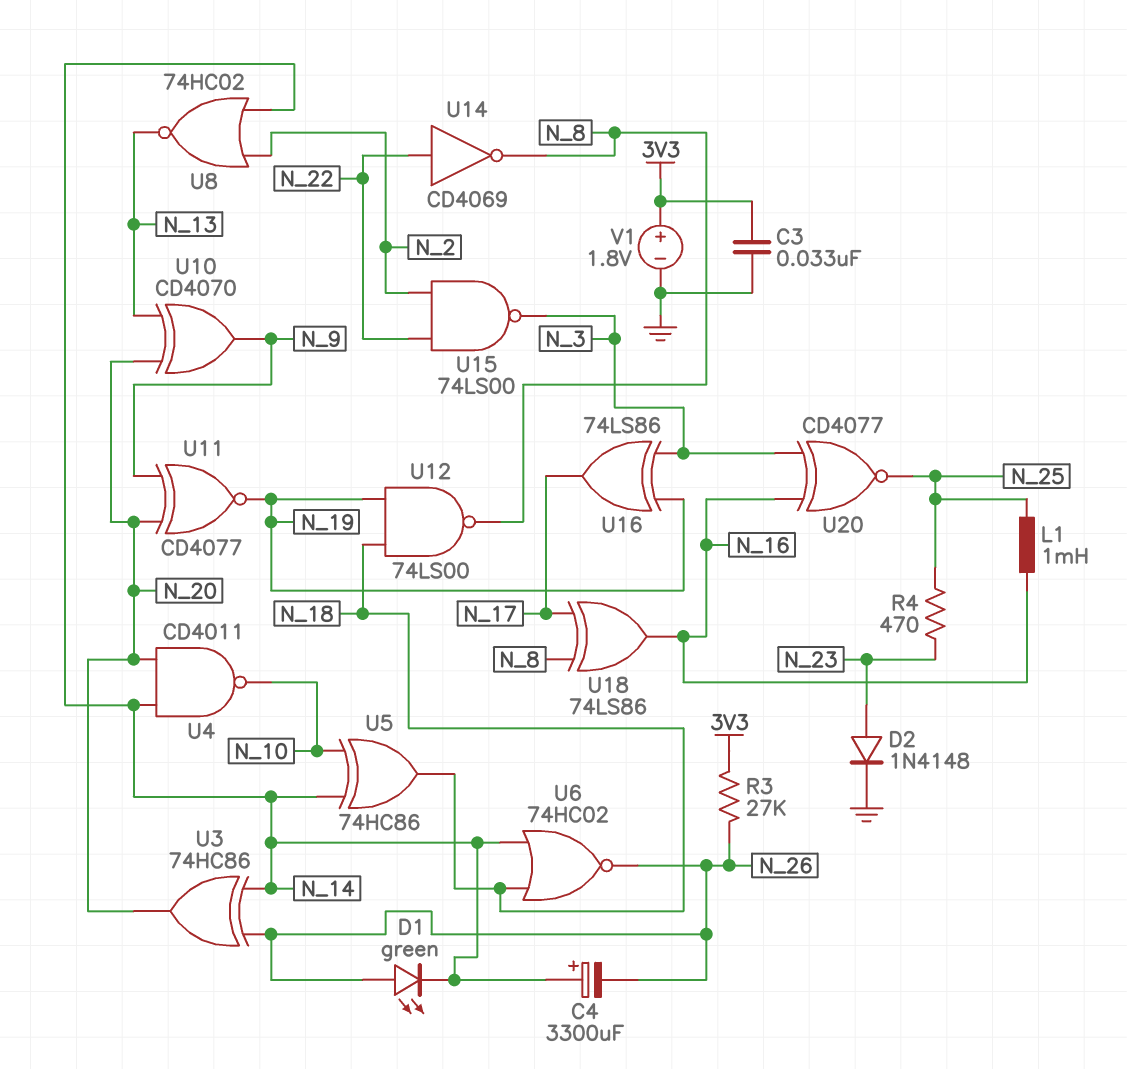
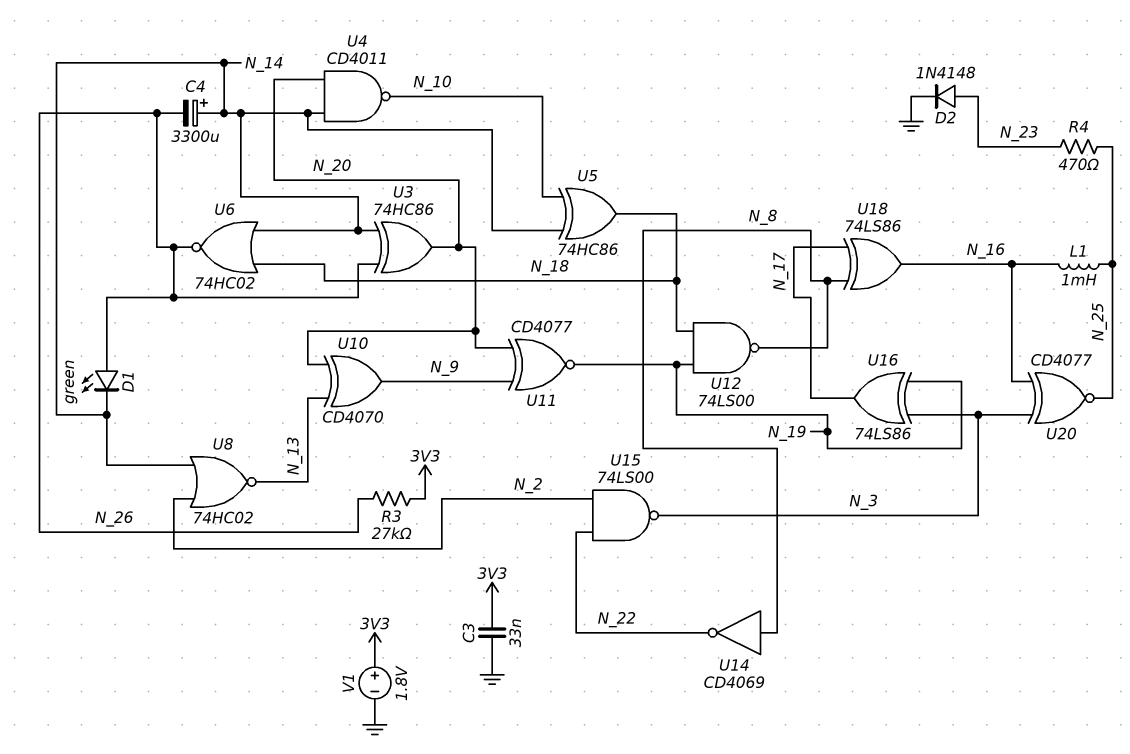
U14: NOT CD4069 (in N_22, out N_8) -> NOT CD4069 (in N_8, out N_22)

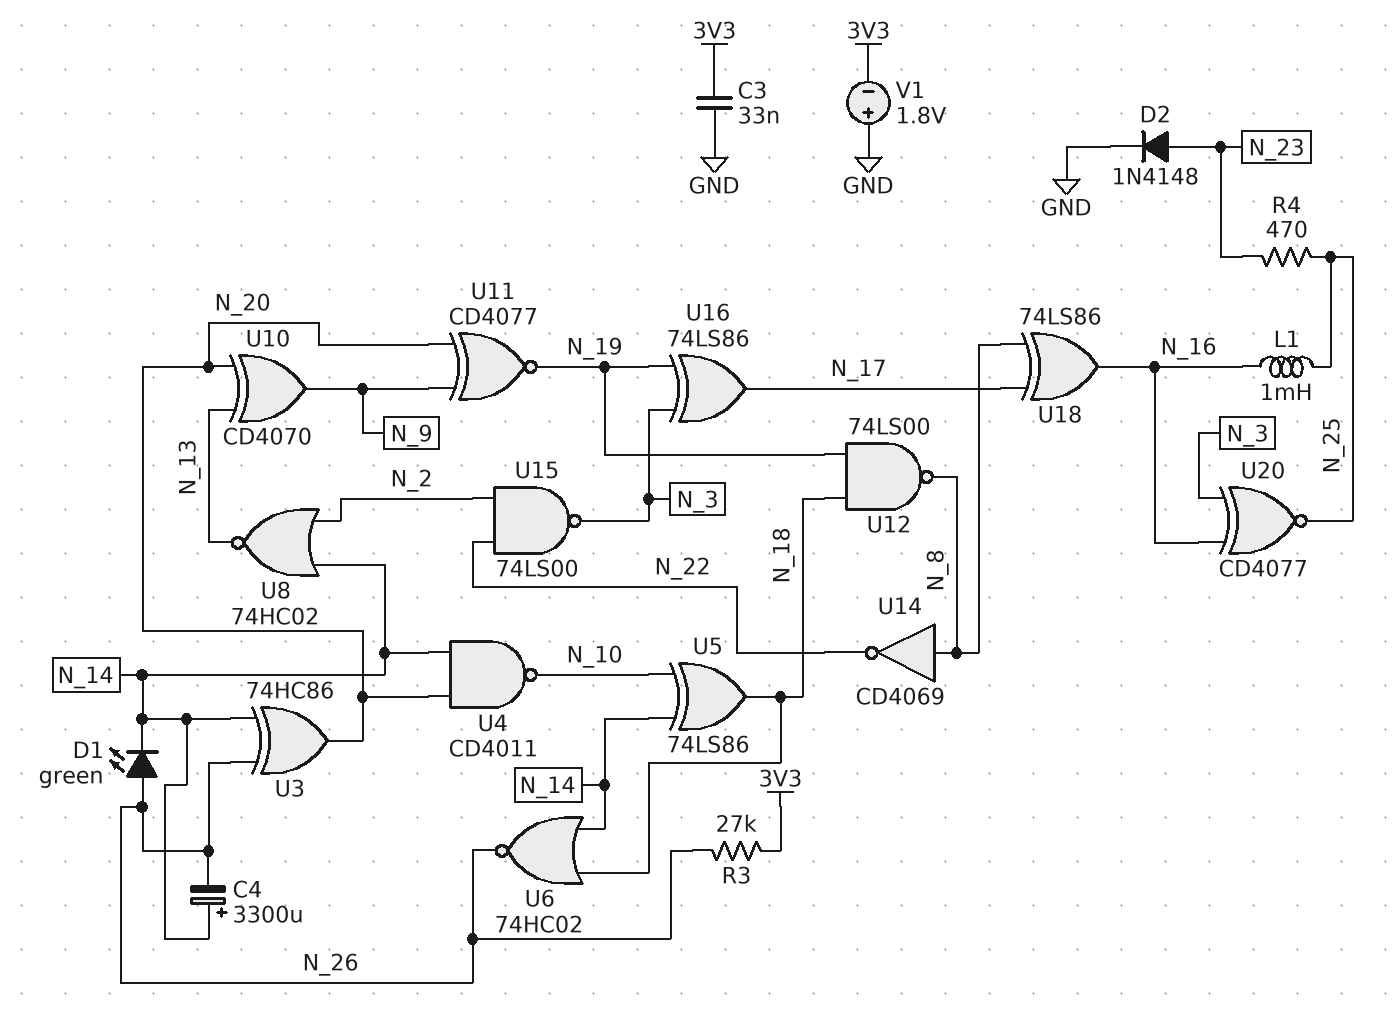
U5: XOR 74HC86 (in N_10, in N_14, out N_18) -> XOR 74LS86 (in N_10, in N_14, out N_18)
V1: 1.8V (plus 3V3, minus GND) -> 1.8V (plus GND, minus 3V3)

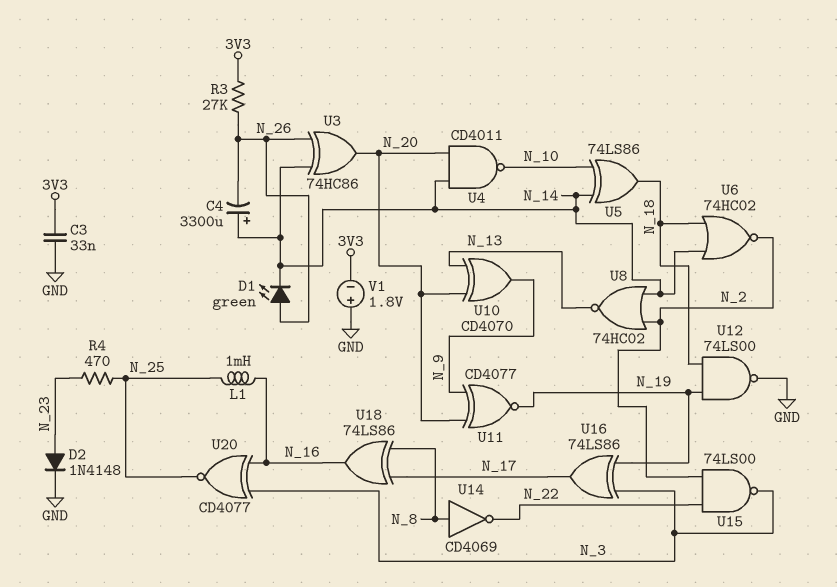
U6: NOR 74HC02 (in N_14, in N_18, out N_26) -> NOR 74HC02 (in N_14, in N_18, out N_2)
U12: NAND 74LS00 (in N_18, in N_19, out N_8) -> NAND 74LS00 (in N_18, in N_19, out GND)

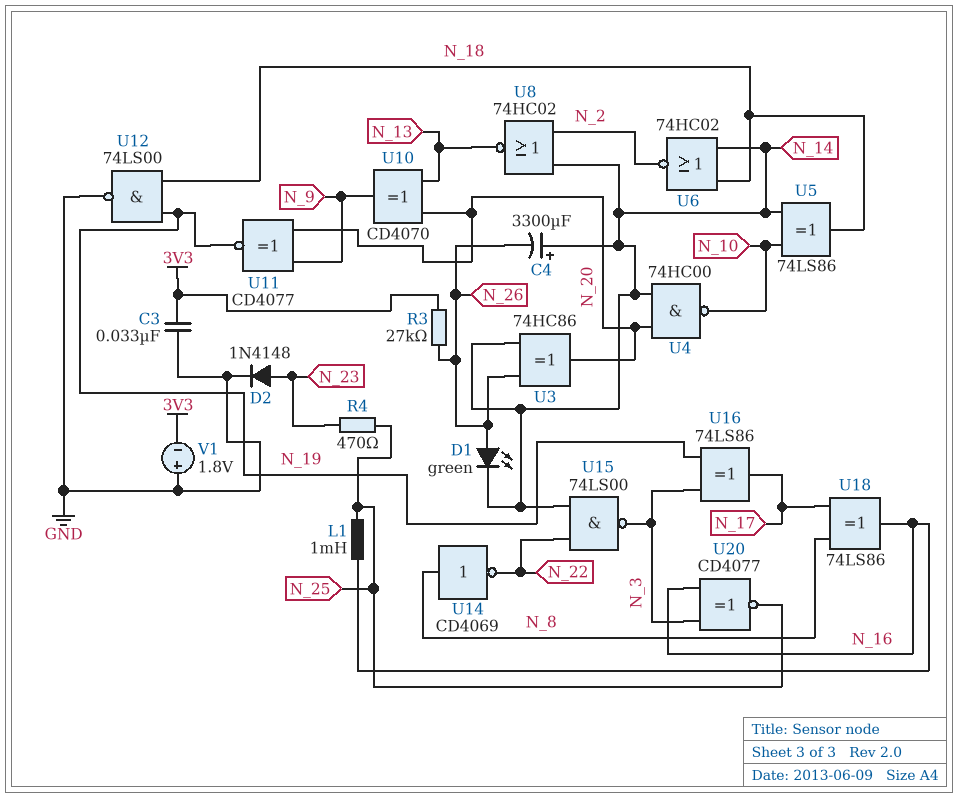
U4: NAND CD4011 (in N_14, in N_20, out N_10) -> NAND 74HC00 (in N_14, in N_20, out N_10)
U15: NAND 74LS00 (in N_2, in N_22, out N_3) -> NAND 74LS00 (in N_14, in N_22, out N_3)

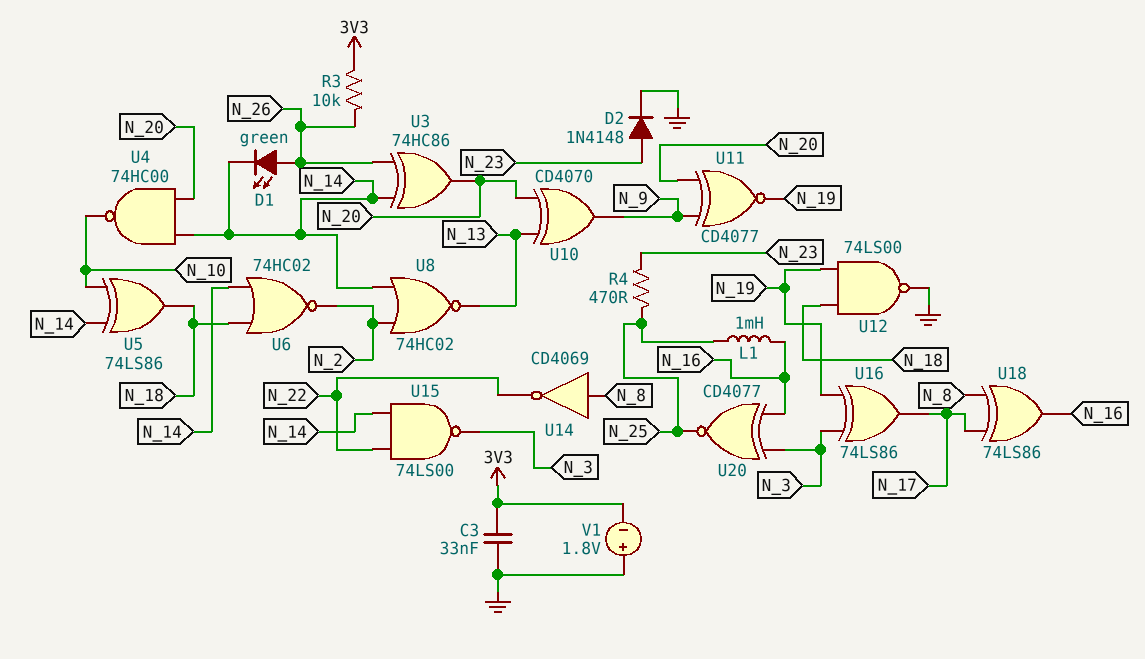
C4: 3300uF (plus N_14, minus N_26) -> none
R3: 27k (3V3, N_26) -> 10k (3V3, N_26)

